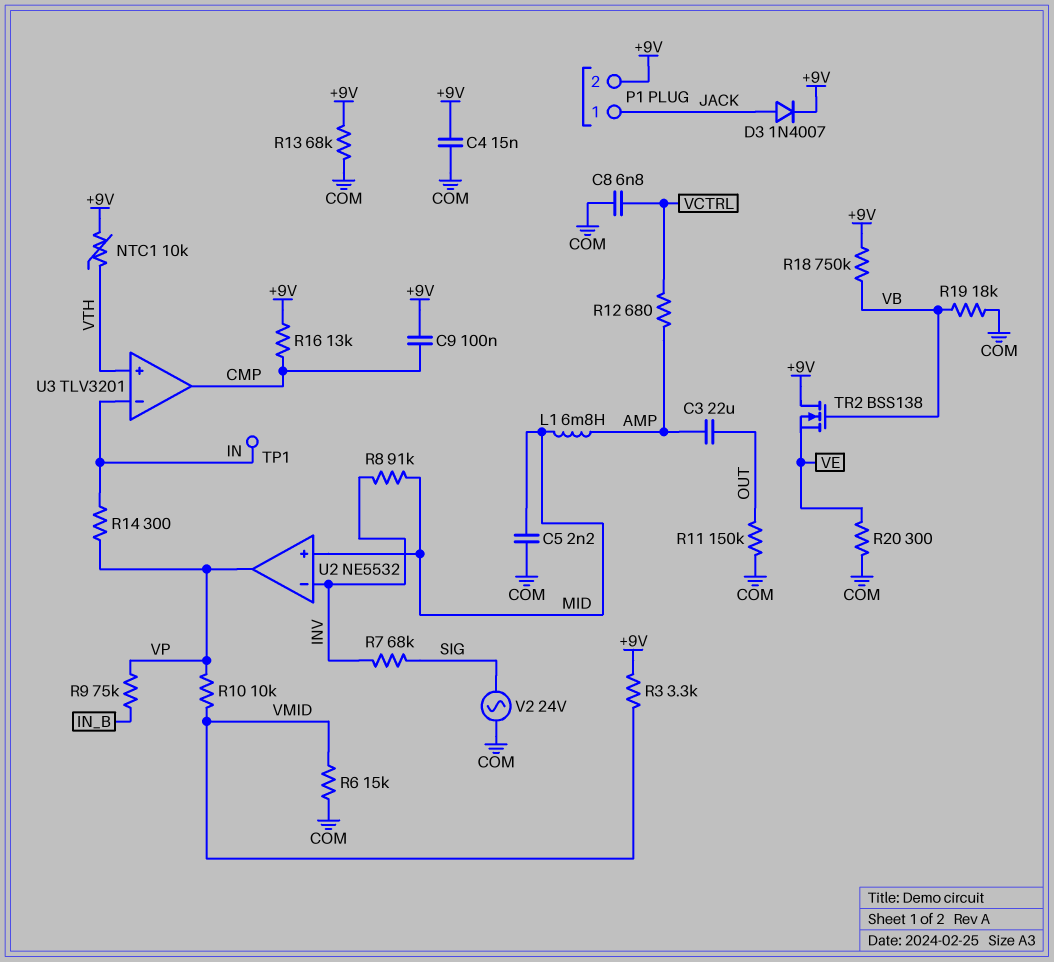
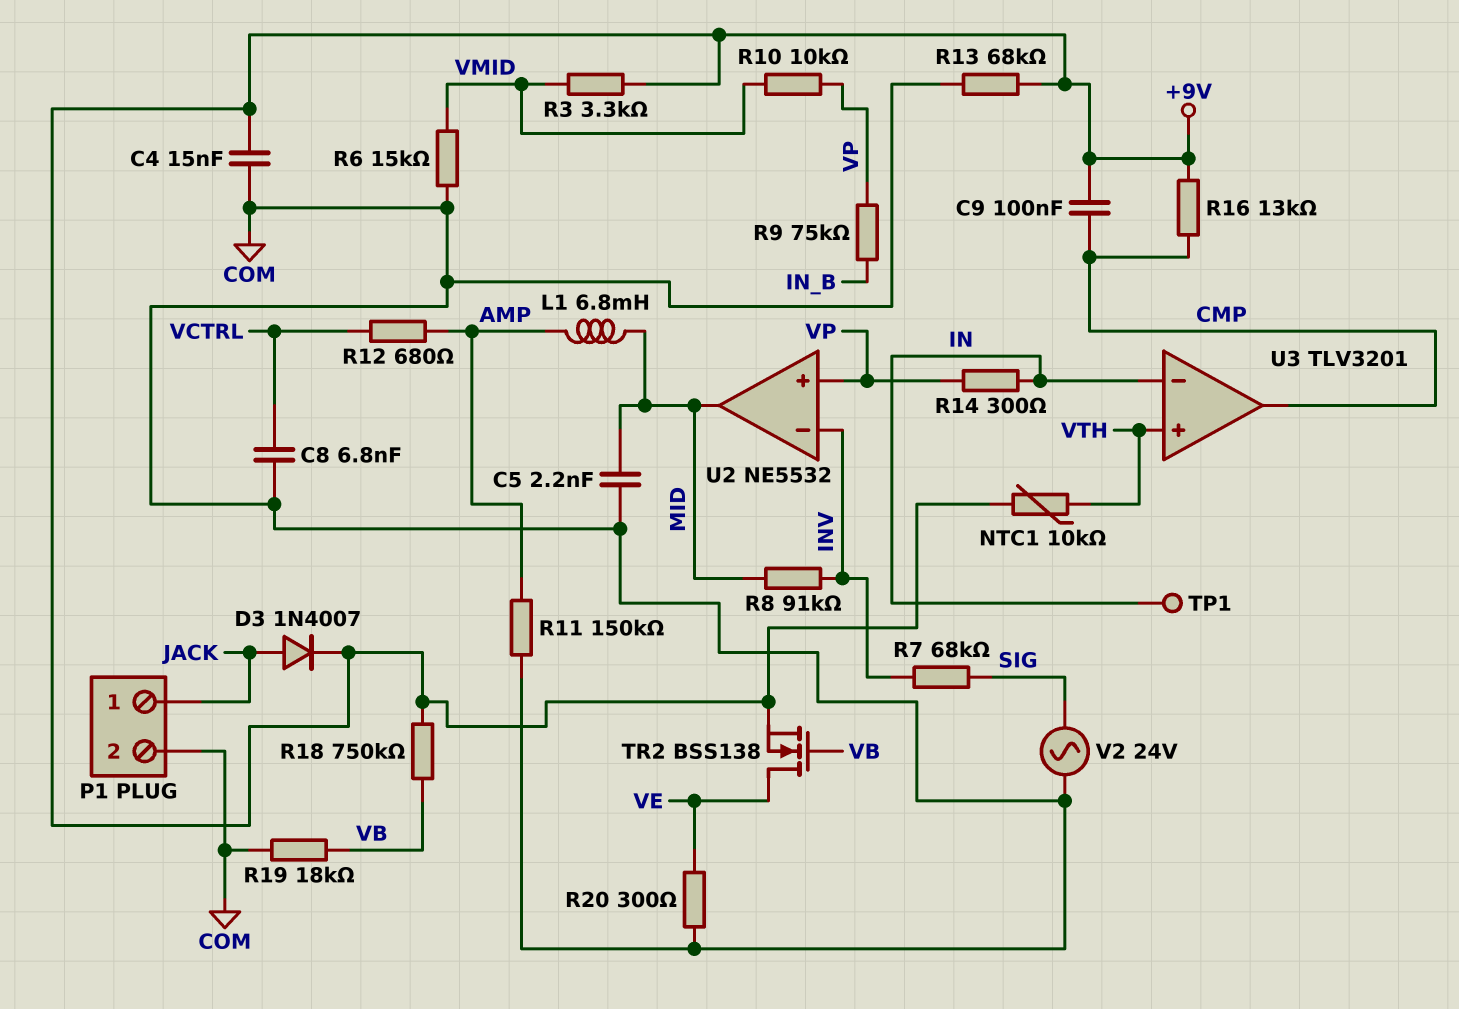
C3: 22uF (AMP, OUT) -> none
P1 pin 2: +9V -> COM
R11: 150k (COM, OUT) -> 150k (AMP, COM)
TR2: NMOS BSS138 (G VB, D +9V, S VE) -> NMOS BSS138 (G VB, D VE, S +9V)
U2 pin in+: MID -> VP
U2 pin out: VP -> MID

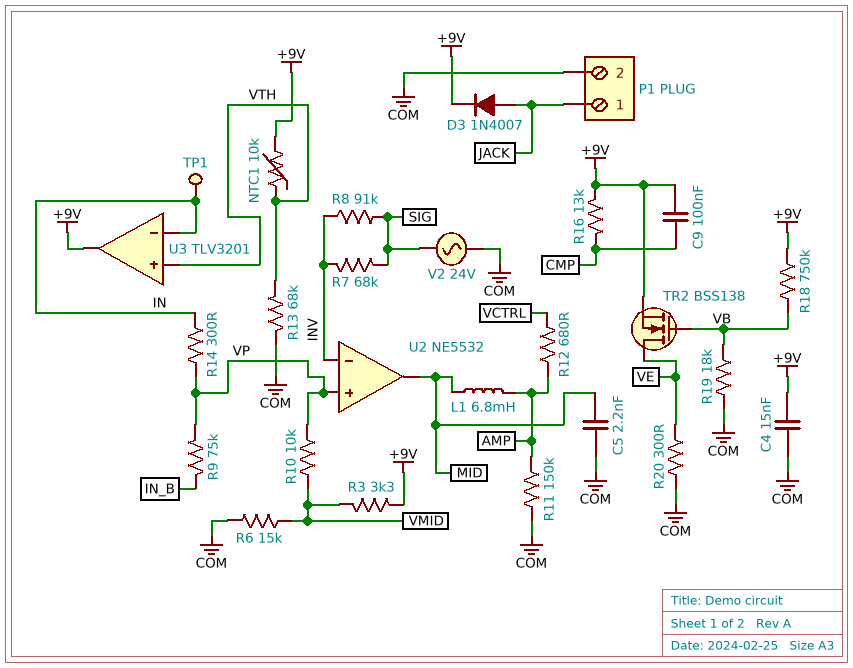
C8: 6.8nF (COM, VCTRL) -> none
R8: 91k (INV, MID) -> 91k (INV, SIG)
R13: 68k (+9V, COM) -> 68k (COM, VTH)
U3 pin out: CMP -> +9V

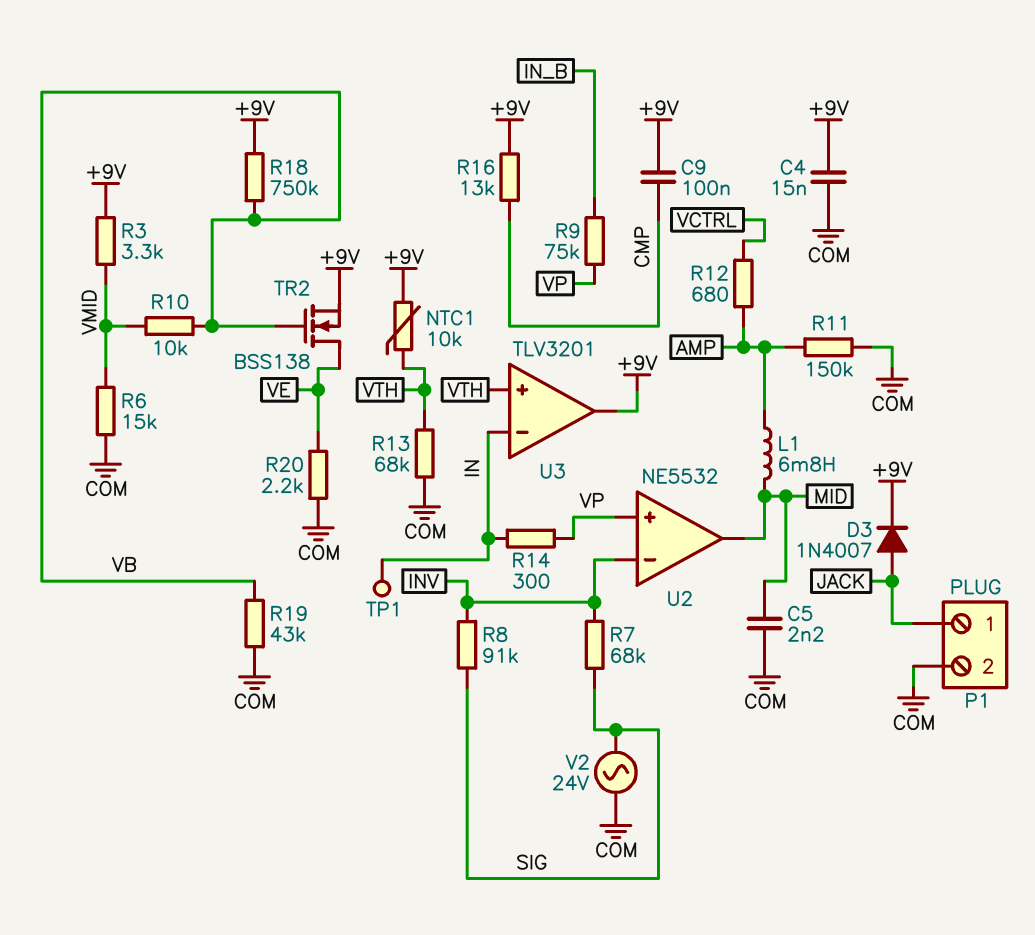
R10: 10k (VMID, VP) -> 10k (VB, VMID)
R19: 18k (COM, VB) -> 43k (COM, VB)
R20: 300 (COM, VE) -> 2.2k (COM, VE)

